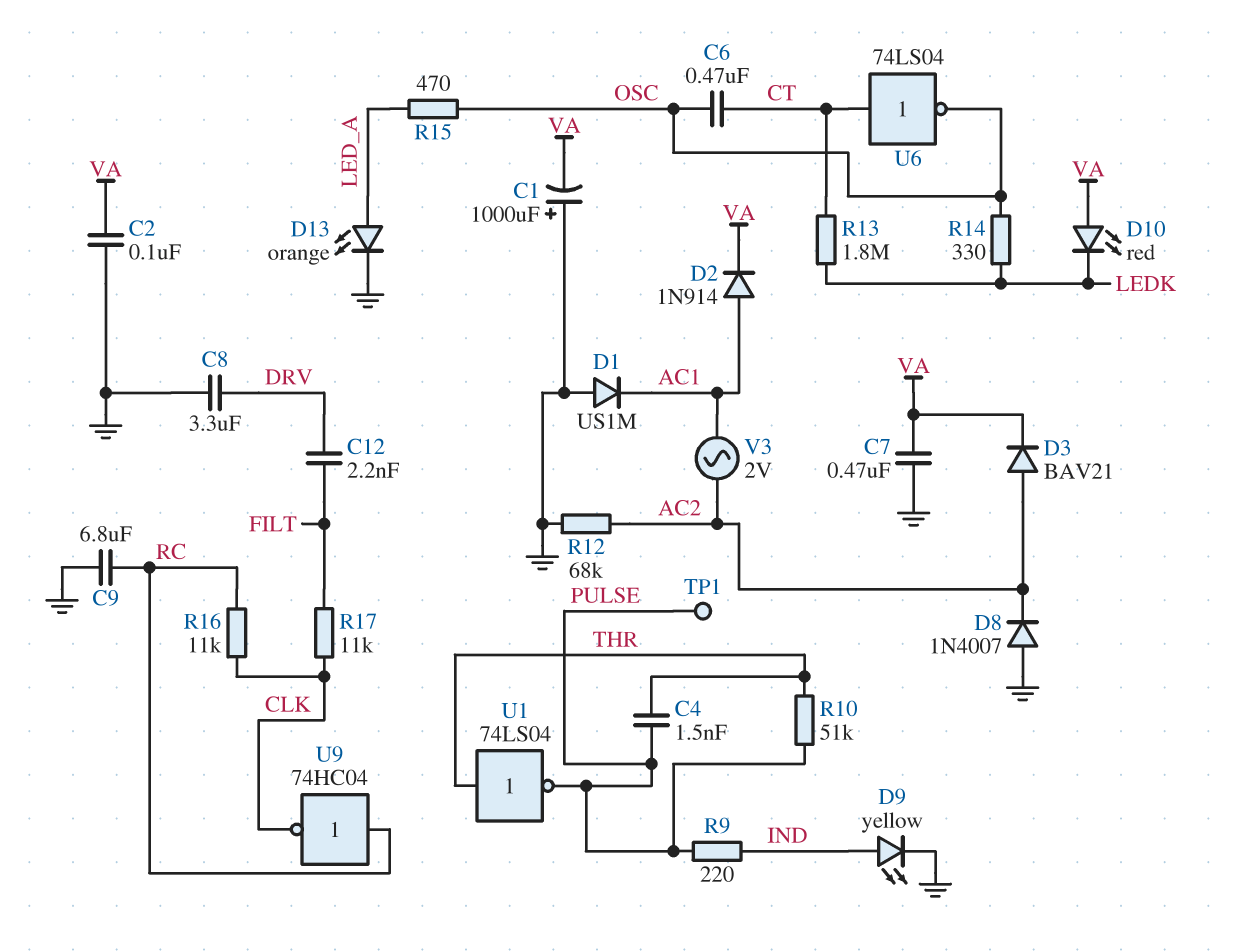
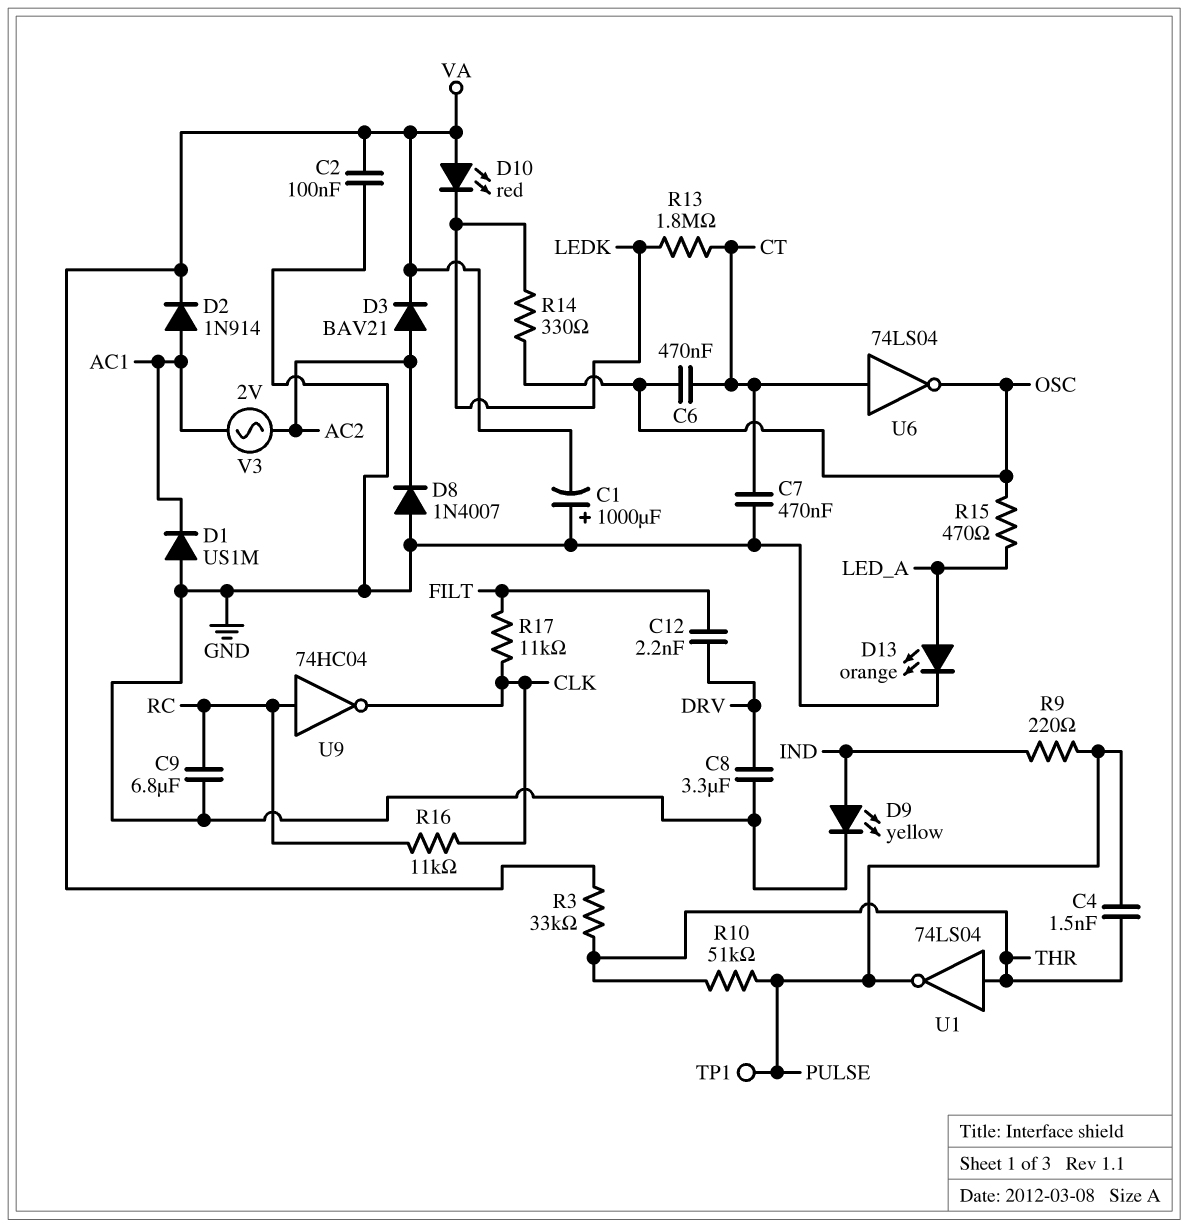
C7: 470nF (GND, VA) -> 470nF (CT, GND)
R3: none -> 33k (THR, VA)
R12: 68k (AC2, GND) -> none

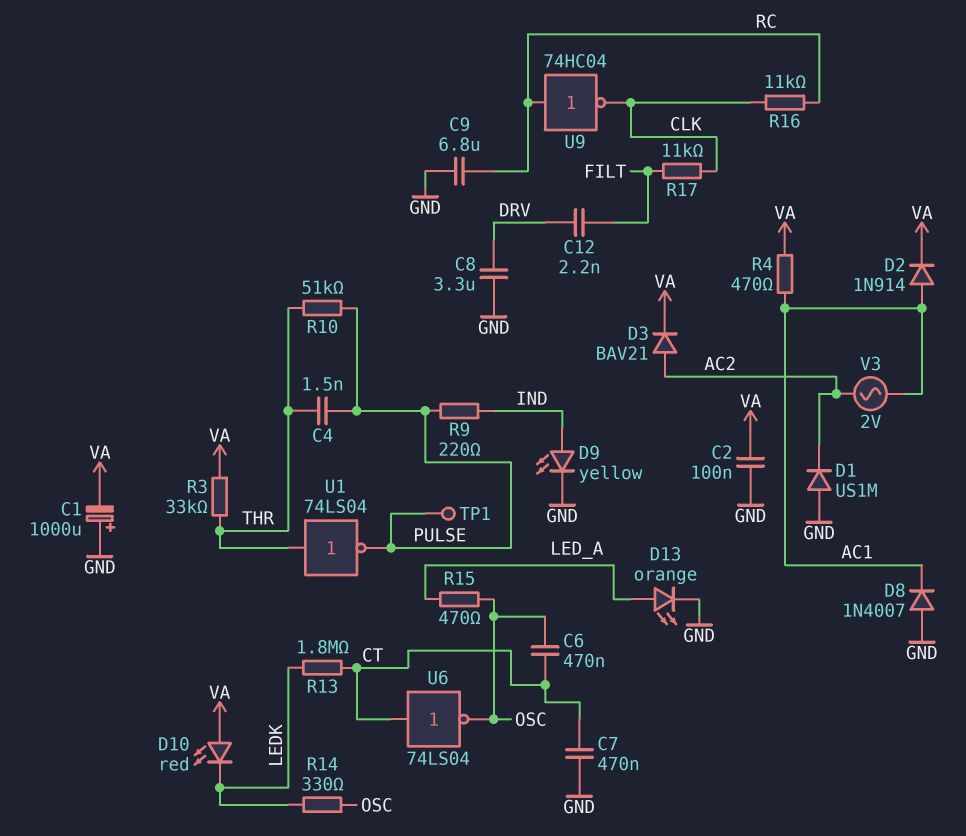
D1: diode US1M (A GND, K AC1) -> diode US1M (A GND, K AC2)
D8: diode 1N4007 (A GND, K AC2) -> diode 1N4007 (A GND, K AC1)
R4: none -> 470 (AC1, VA)

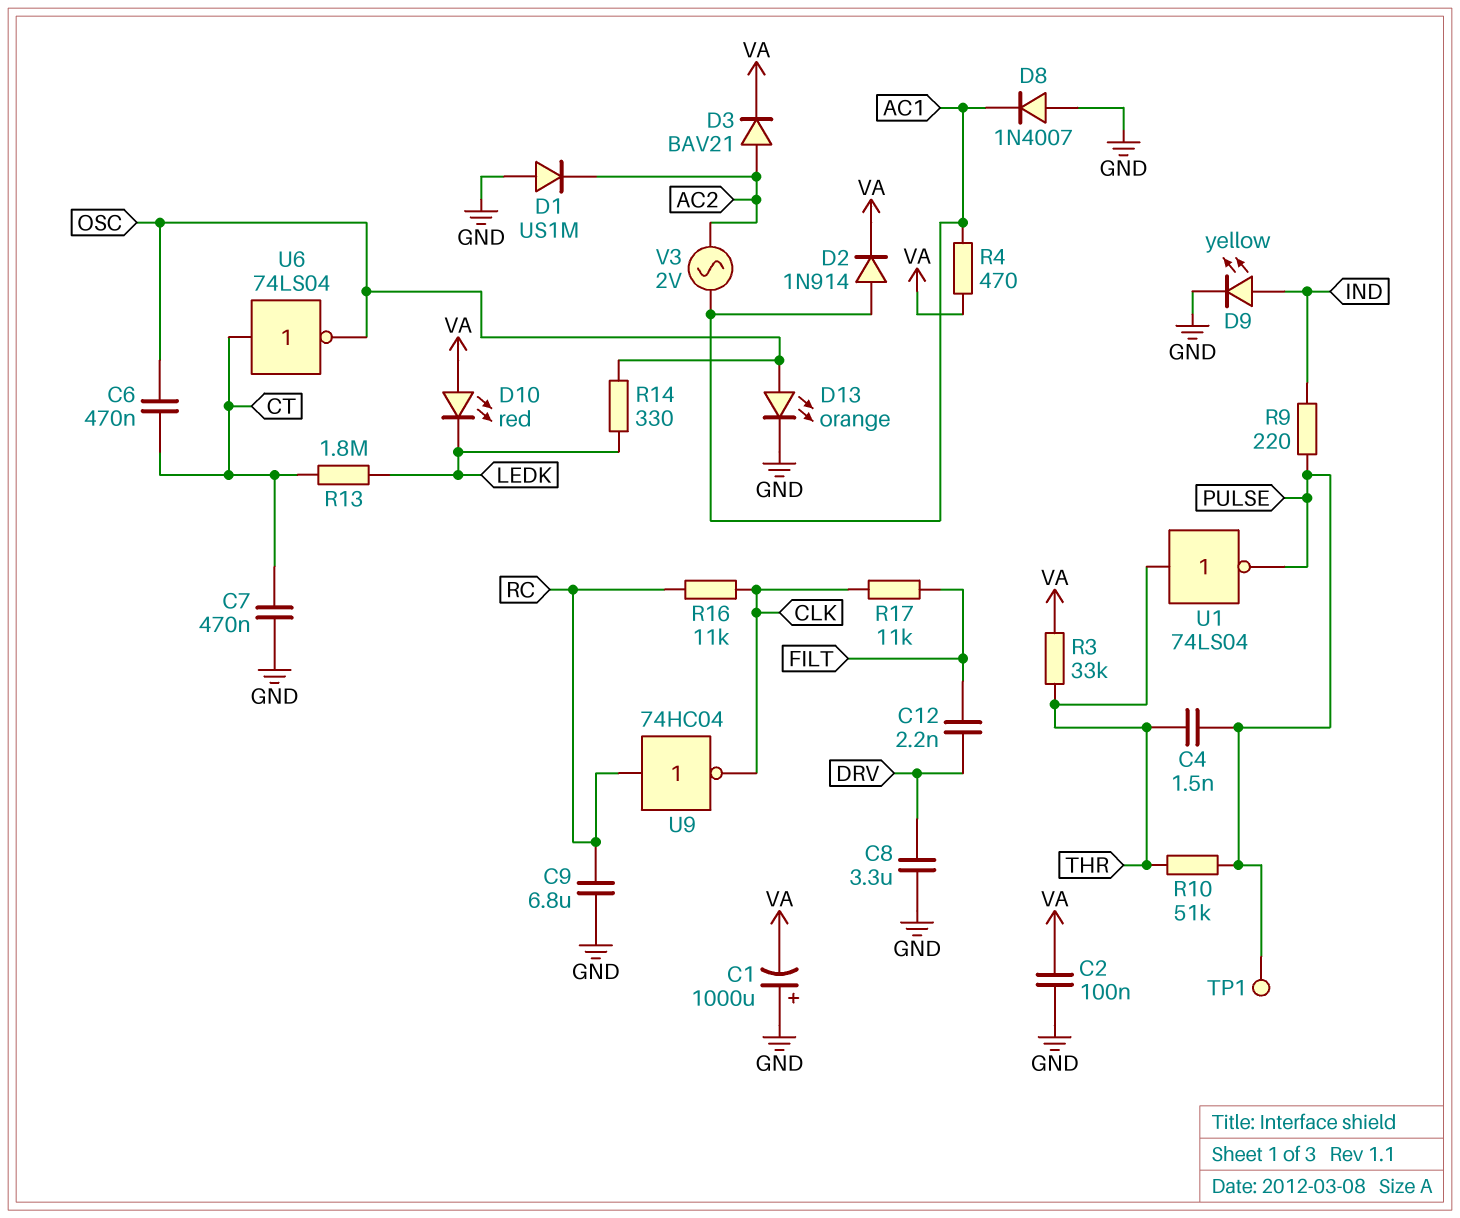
D13: LED orange (A LED_A, K GND) -> LED orange (A OSC, K GND)
R15: 470 (LED_A, OSC) -> none

